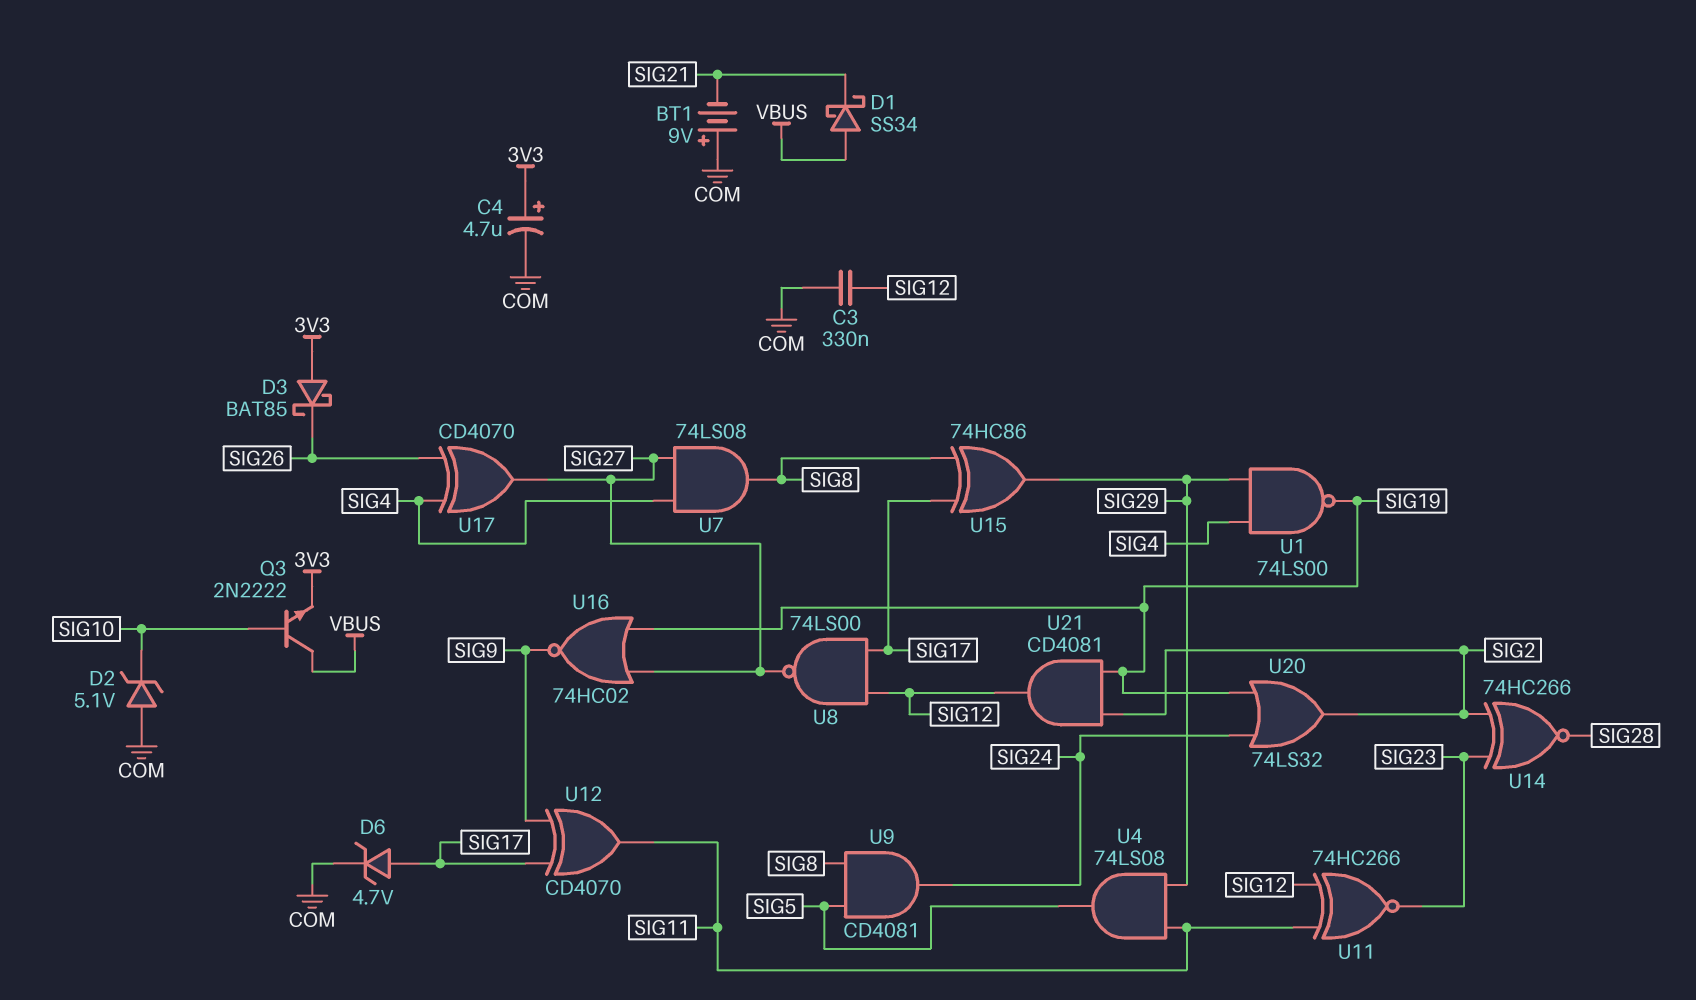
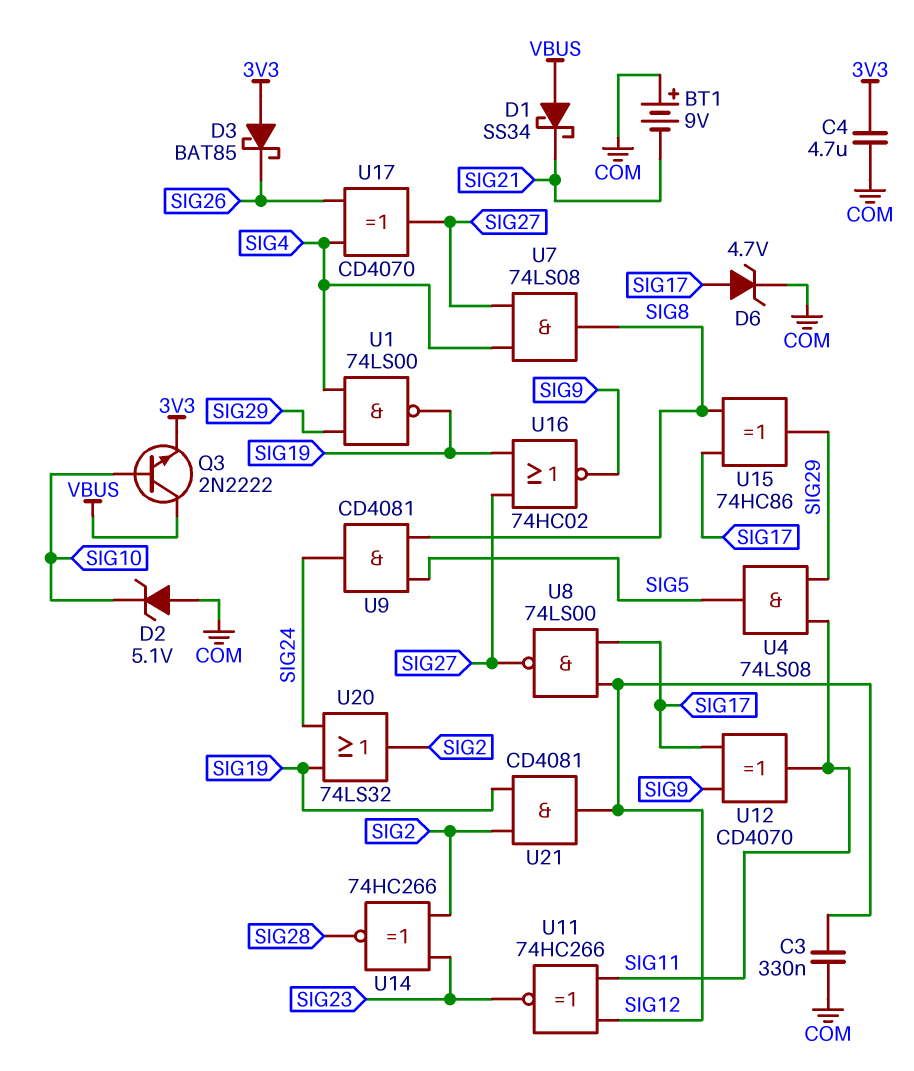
C4: 4.7uF (plus 3V3, minus COM) -> 4.7uF (3V3, COM)

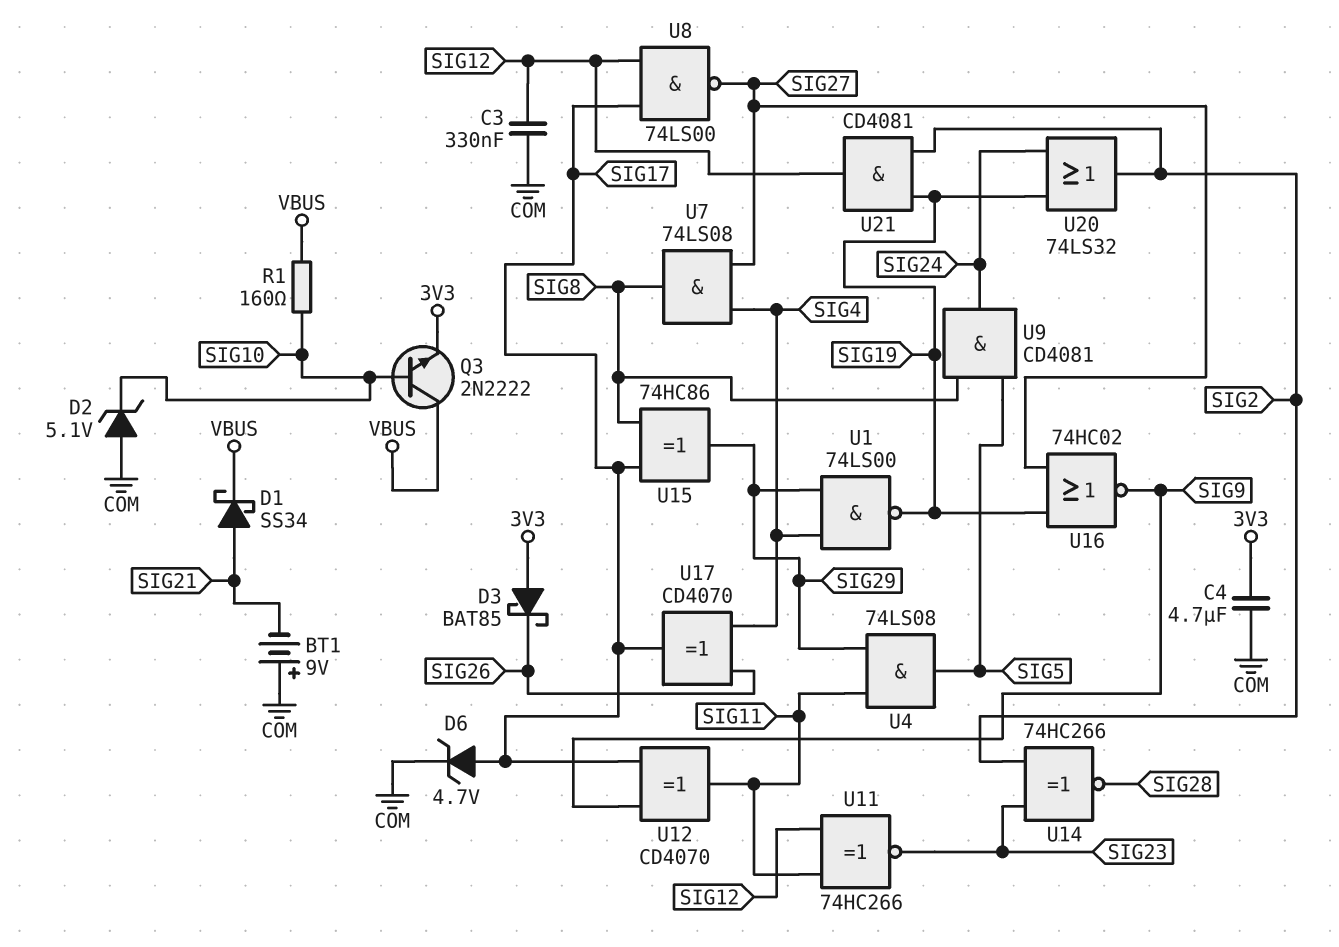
D1: schottky SS34 (A VBUS, K SIG21) -> schottky SS34 (A SIG21, K VBUS)
R1: none -> 160 (SIG10, VBUS)
U17: XOR CD4070 (in SIG4, in SIG26, out SIG27) -> XOR CD4070 (in SIG4, in SIG26, out SIG17)

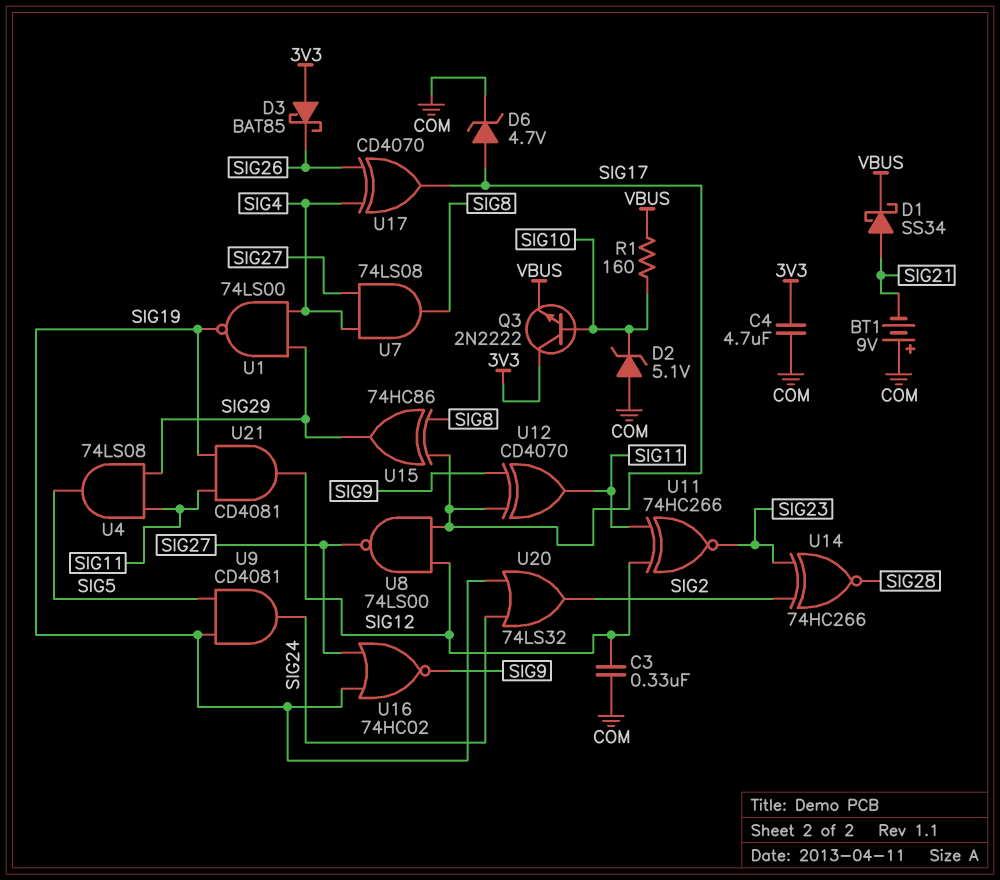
Q3: NPN 2N2222 (B SIG10, C VBUS, E 3V3) -> NPN 2N2222 (B SIG10, C 3V3, E VBUS)
U9: AND CD4081 (in SIG5, in SIG8, out SIG24) -> AND CD4081 (in SIG5, in SIG19, out SIG24)
U21: AND CD4081 (in SIG2, in SIG19, out SIG12) -> AND CD4081 (in SIG11, in SIG19, out SIG12)

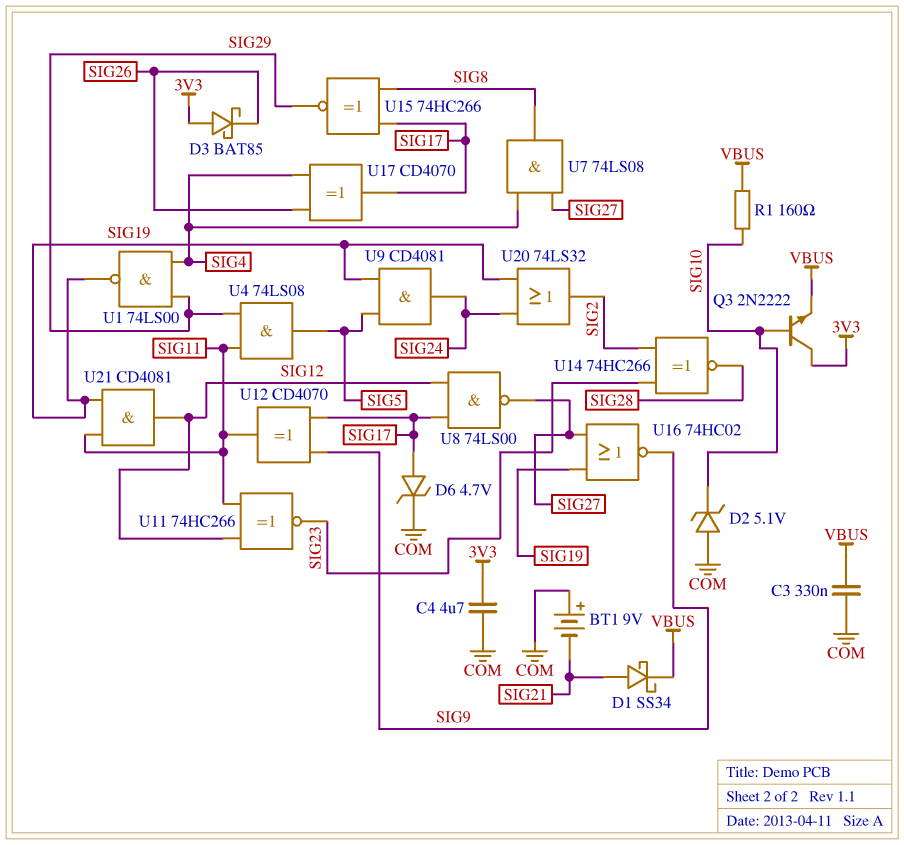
C3: 330nF (COM, SIG12) -> 330nF (COM, VBUS)
U15: XOR 74HC86 (in SIG8, in SIG17, out SIG29) -> XNOR 74HC266 (in SIG8, in SIG17, out SIG29)

